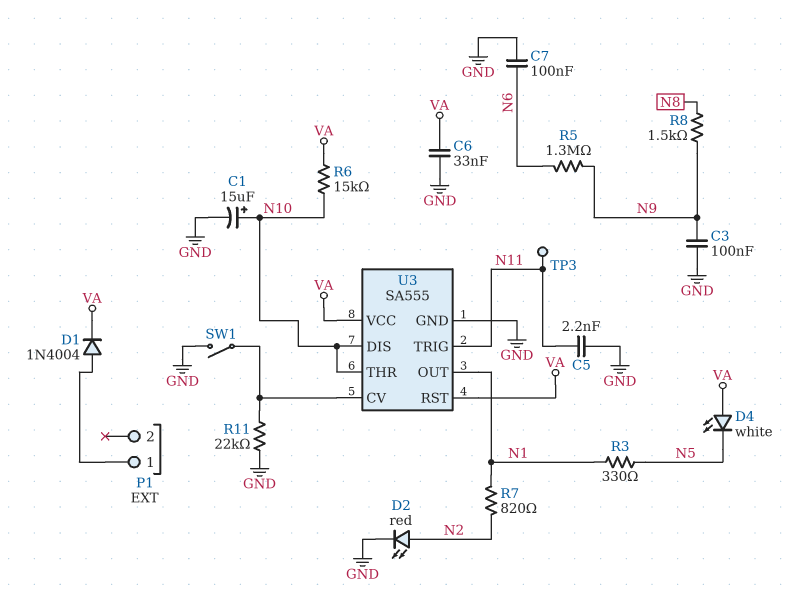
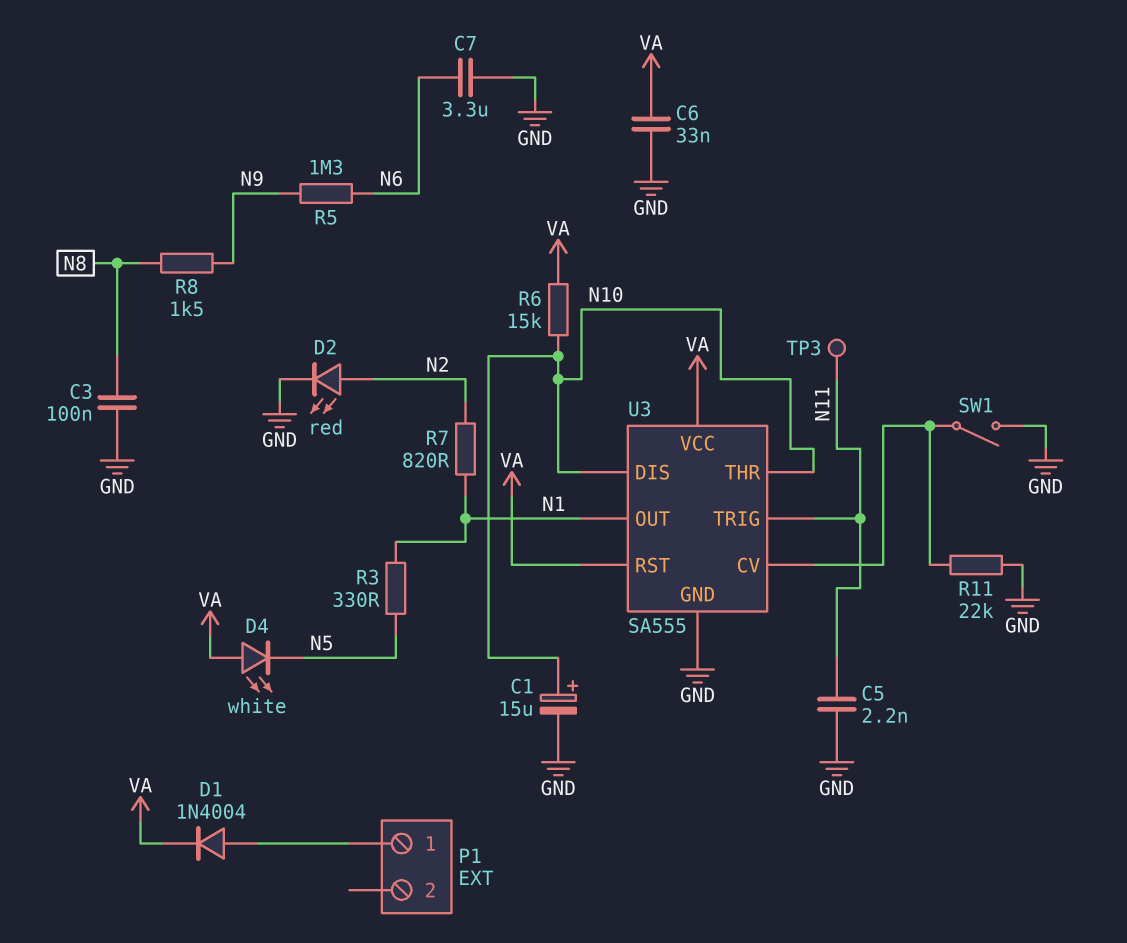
C3: 100nF (GND, N9) -> 100nF (GND, N8)
C7: 100nF (GND, N6) -> 3.3uF (GND, N6)

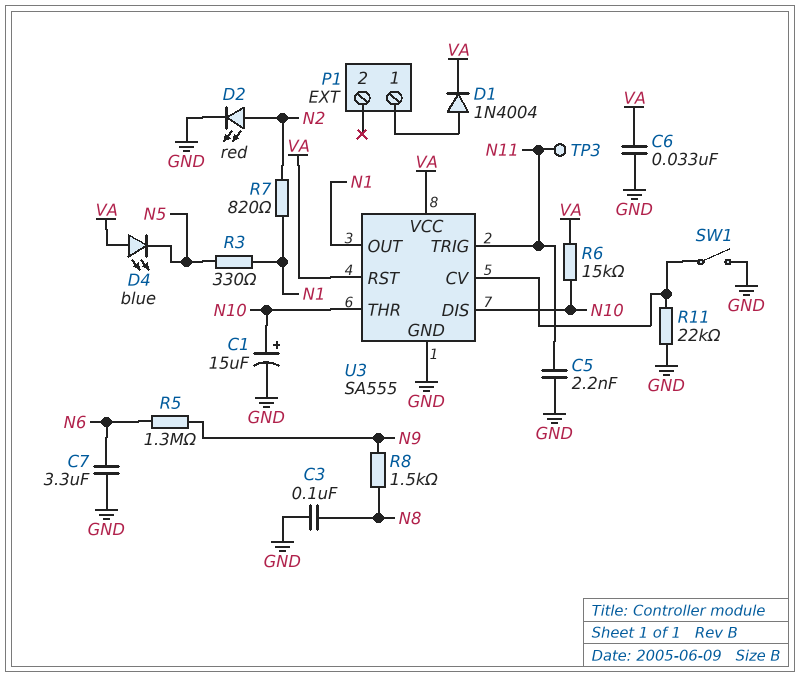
D4: LED white (A VA, K N5) -> LED blue (A VA, K N5)

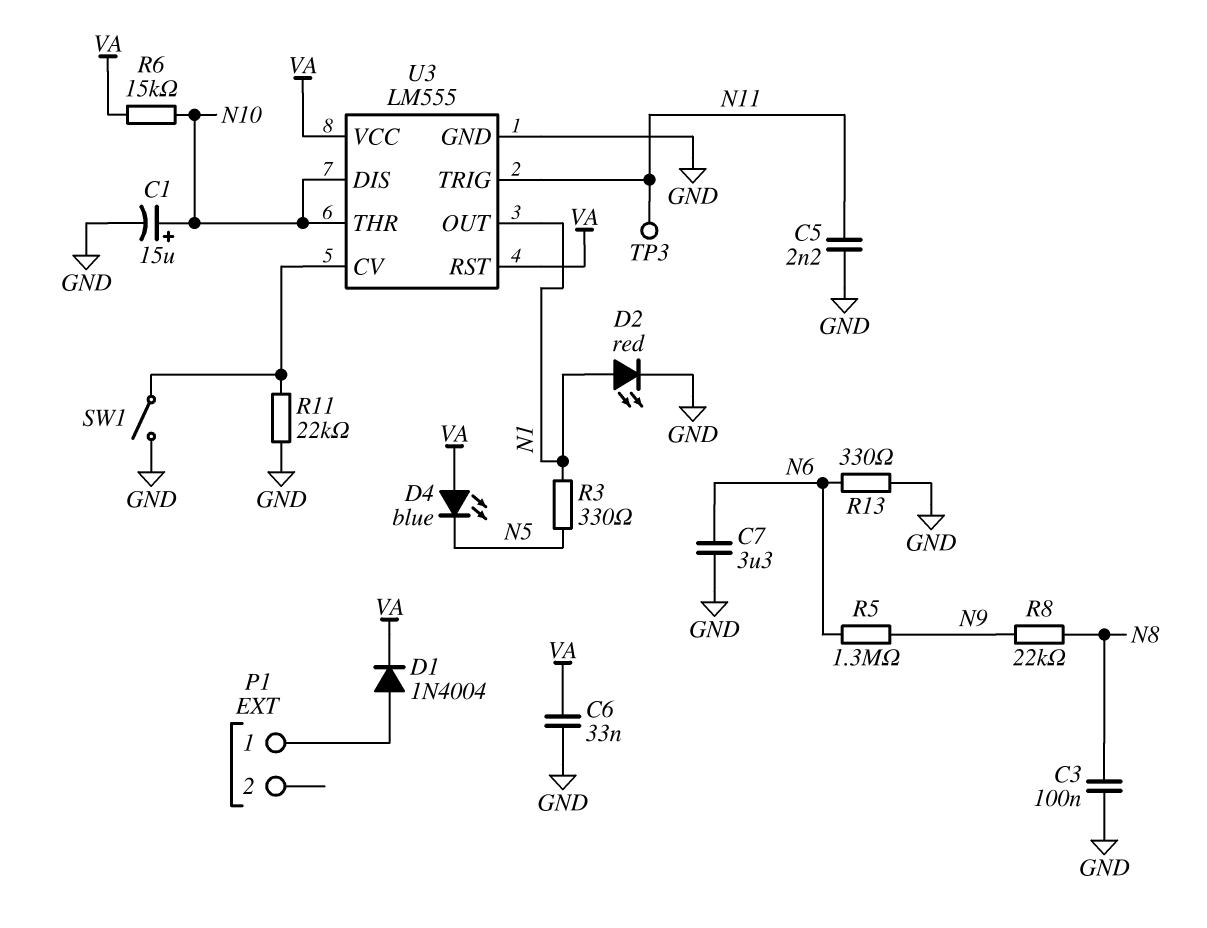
D2: LED red (A N2, K GND) -> LED red (A N1, K GND)
R7: 820 (N1, N2) -> none
R8: 1.5k (N8, N9) -> 22k (N8, N9)
R13: none -> 330 (GND, N6)
U3: SA555 -> LM555

